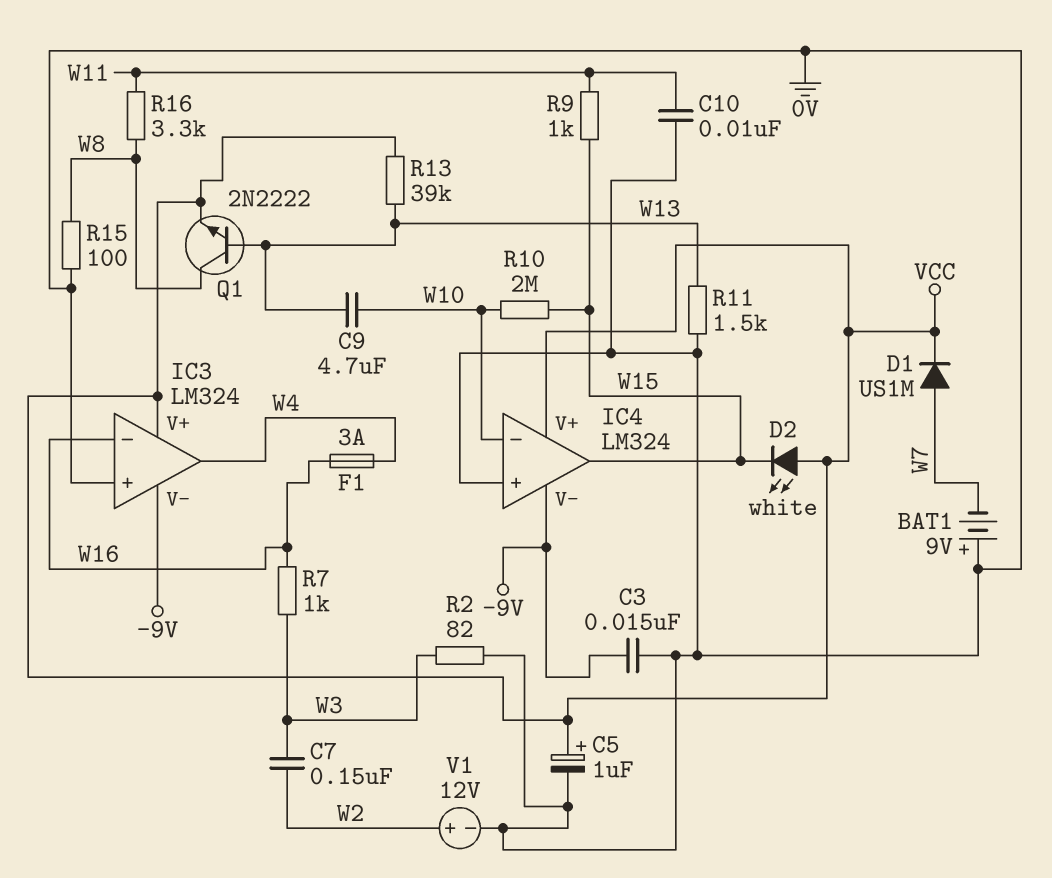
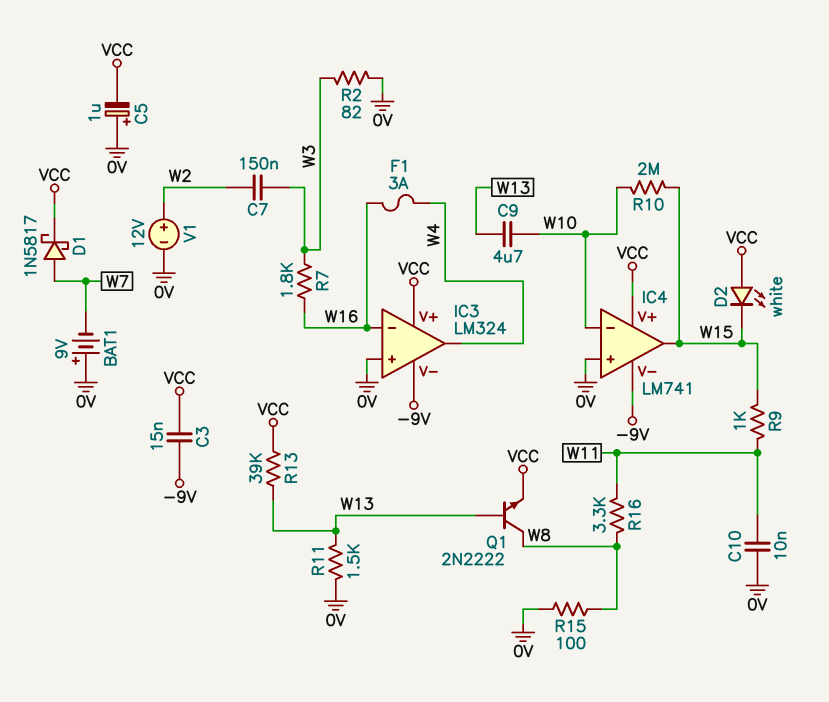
C3: 15nF (-9V, 0V) -> 15nF (-9V, VCC)
C5: 1uF (plus VCC, minus 0V) -> 1uF (plus 0V, minus VCC)
D1: diode US1M (A W7, K VCC) -> schottky 1N5817 (A W7, K VCC)
IC4: LM324 -> LM741
R7: 1k (W3, W16) -> 1.8k (W3, W16)

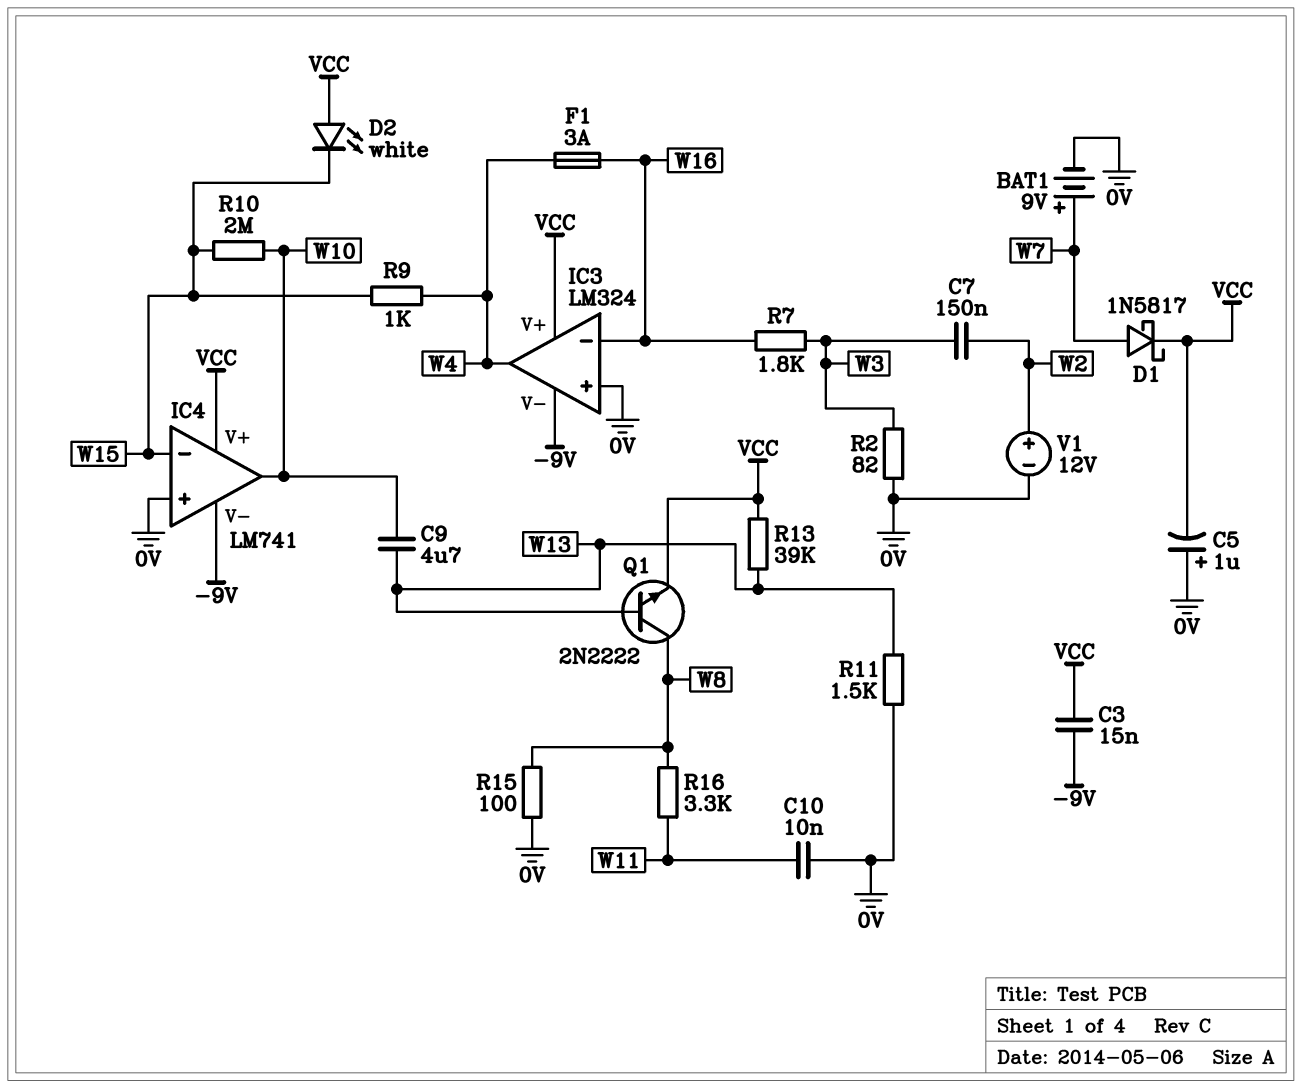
BAT1: 9V (plus 0V, minus W7) -> 9V (plus W7, minus 0V)
IC4 pin in-: W10 -> W15
IC4 pin out: W15 -> W10
R9: 1k (W11, W15) -> 1k (W4, W15)

